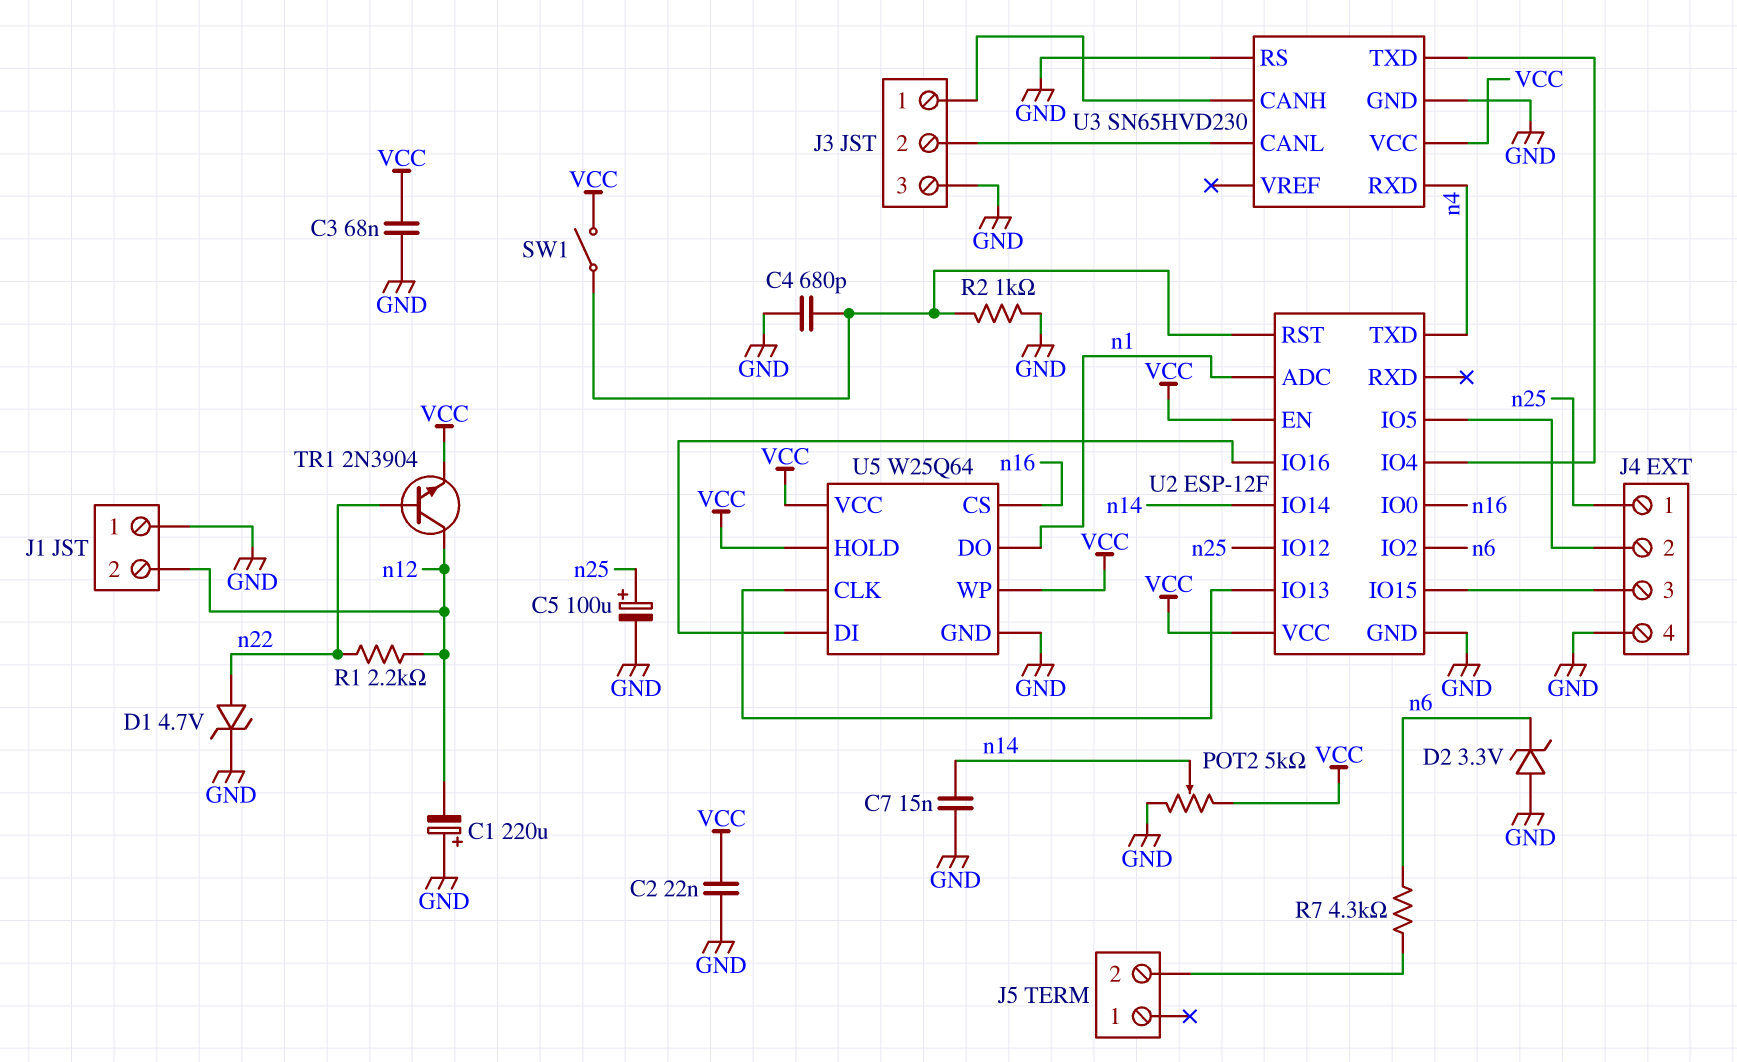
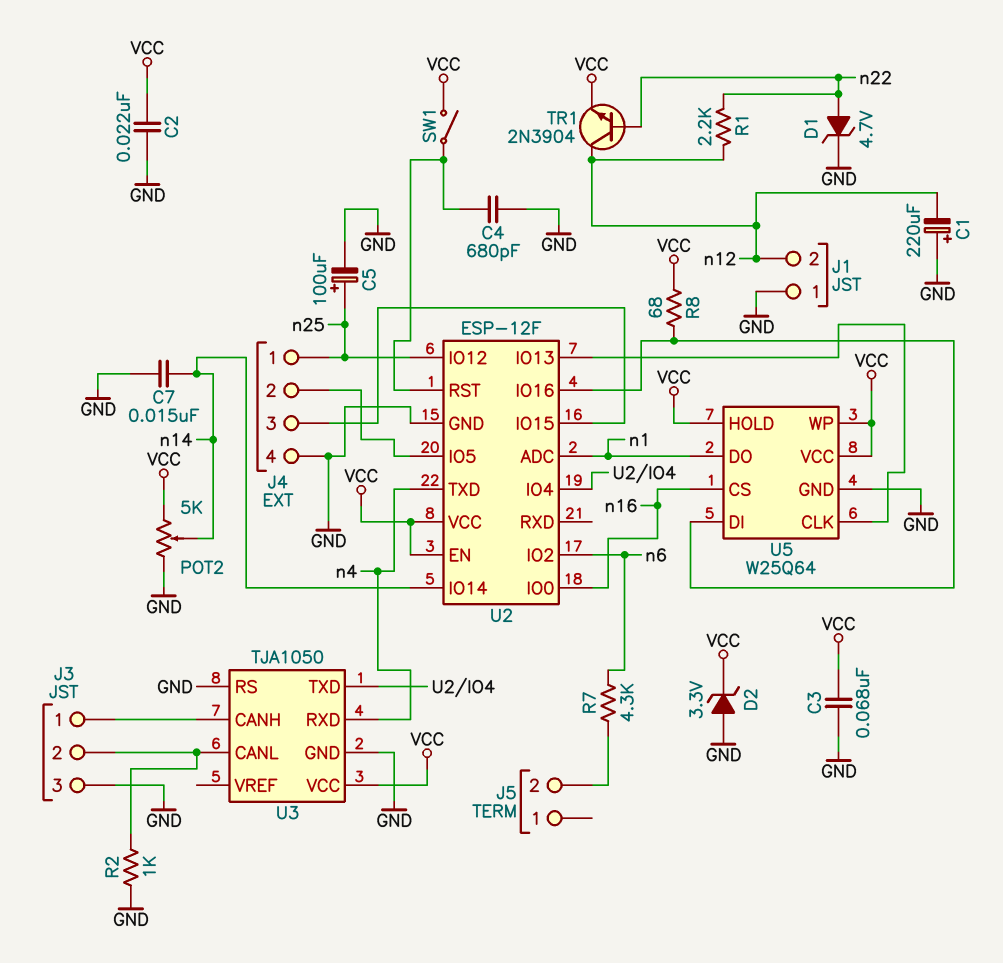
D2: zener 3.3V (A GND, K n6) -> zener 3.3V (A GND, K VCC)
R2: 1k (GND, U2/RST) -> 1k (GND, J3/2)
R8: none -> 68 (U2/IO16, VCC)
U3: SN65HVD230 -> TJA1050

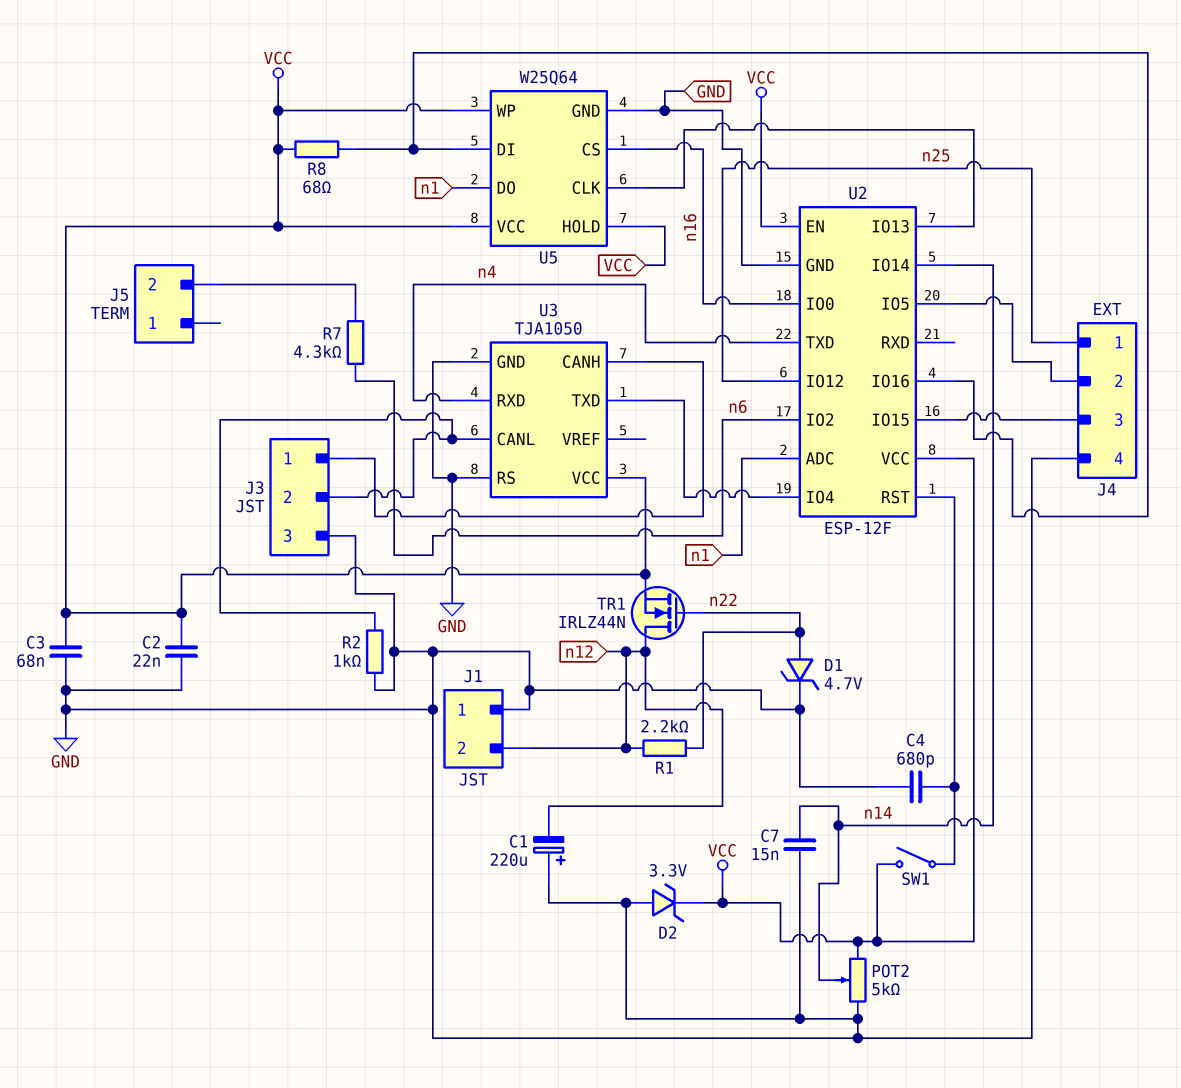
C5: 100uF (plus n25, minus GND) -> none
TR1: NPN 2N3904 (B n22, C n12, E VCC) -> NMOS IRLZ44N (G n22, D n12, S VCC)

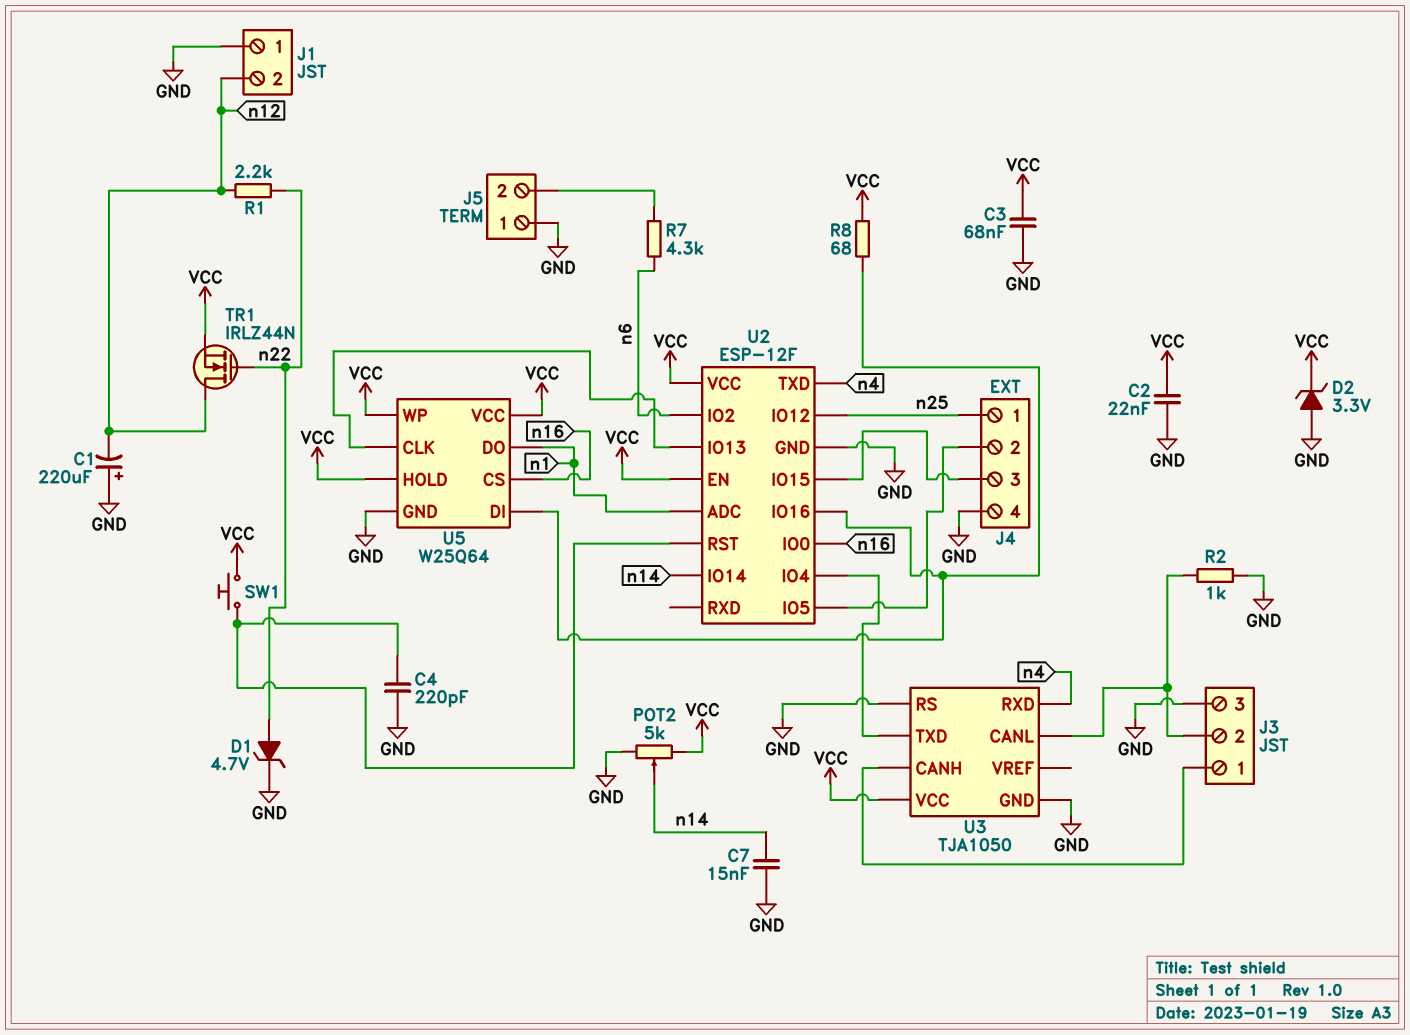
C4: 680pF (GND, U2/RST) -> 220pF (GND, U2/RST)
J5 pin 1: none -> GND
SW1: switch (U2/RST, VCC) -> button (U2/RST, VCC)

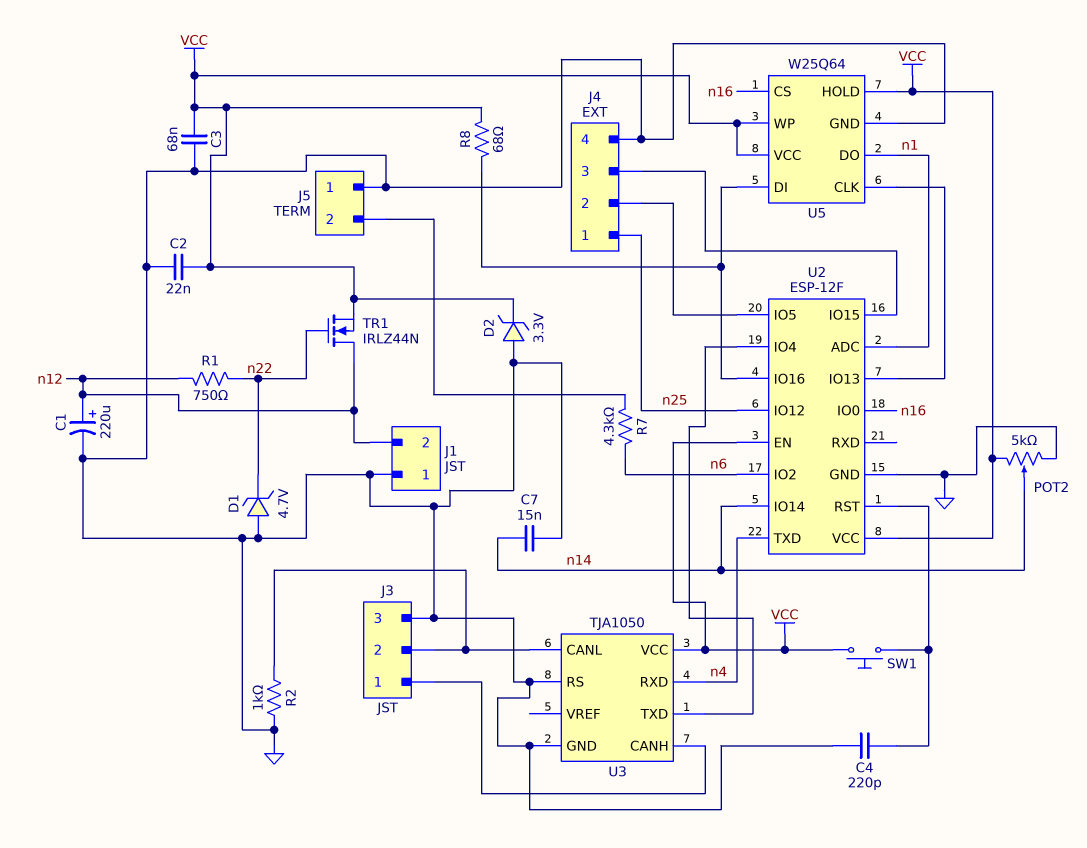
C1: 220uF (plus GND, minus n12) -> 220uF (plus n12, minus GND)
D1: zener 4.7V (A n22, K GND) -> zener 4.7V (A GND, K n22)
R1: 2.2k (n12, n22) -> 750 (n12, n22)

